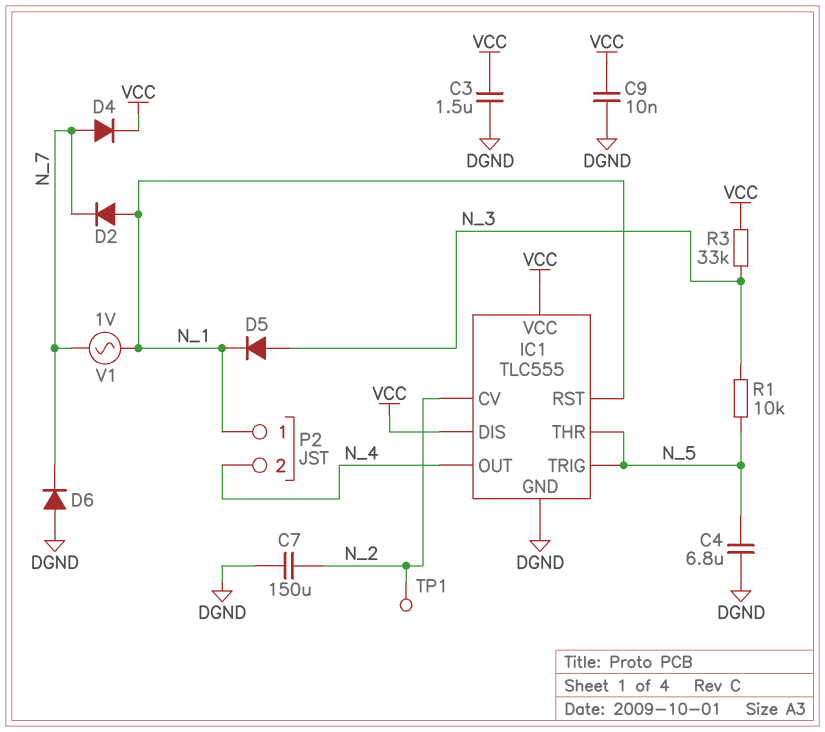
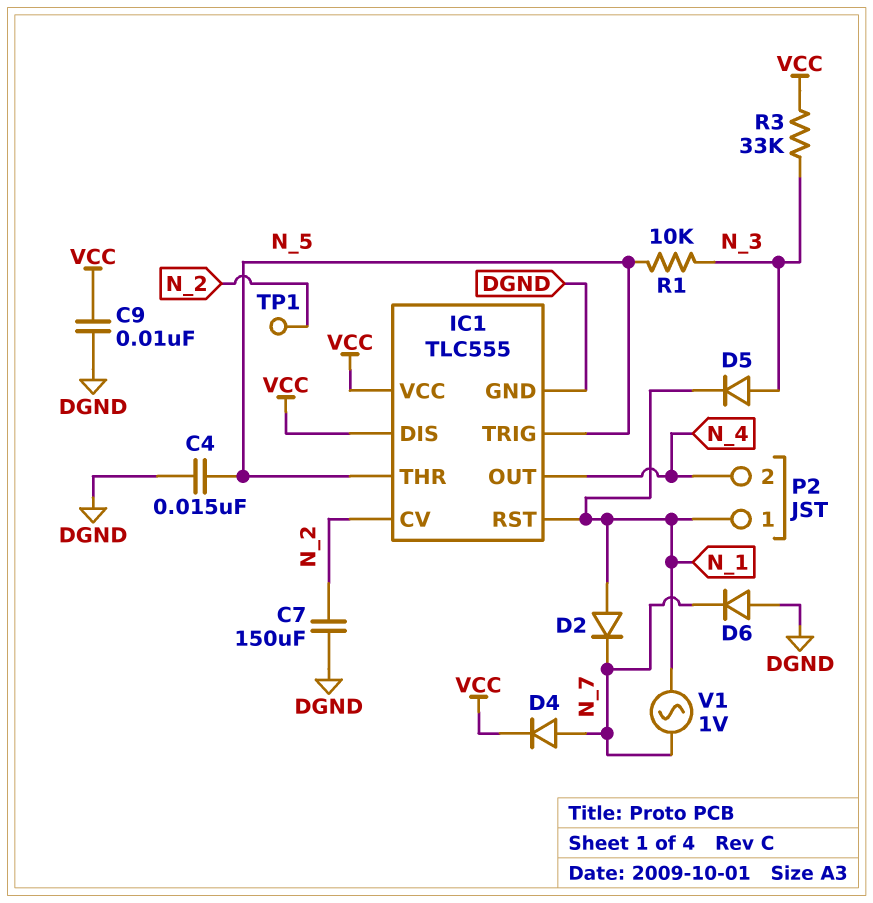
C3: 1.5uF (DGND, VCC) -> none
C4: 6.8uF (DGND, N_5) -> 15nF (DGND, N_5)

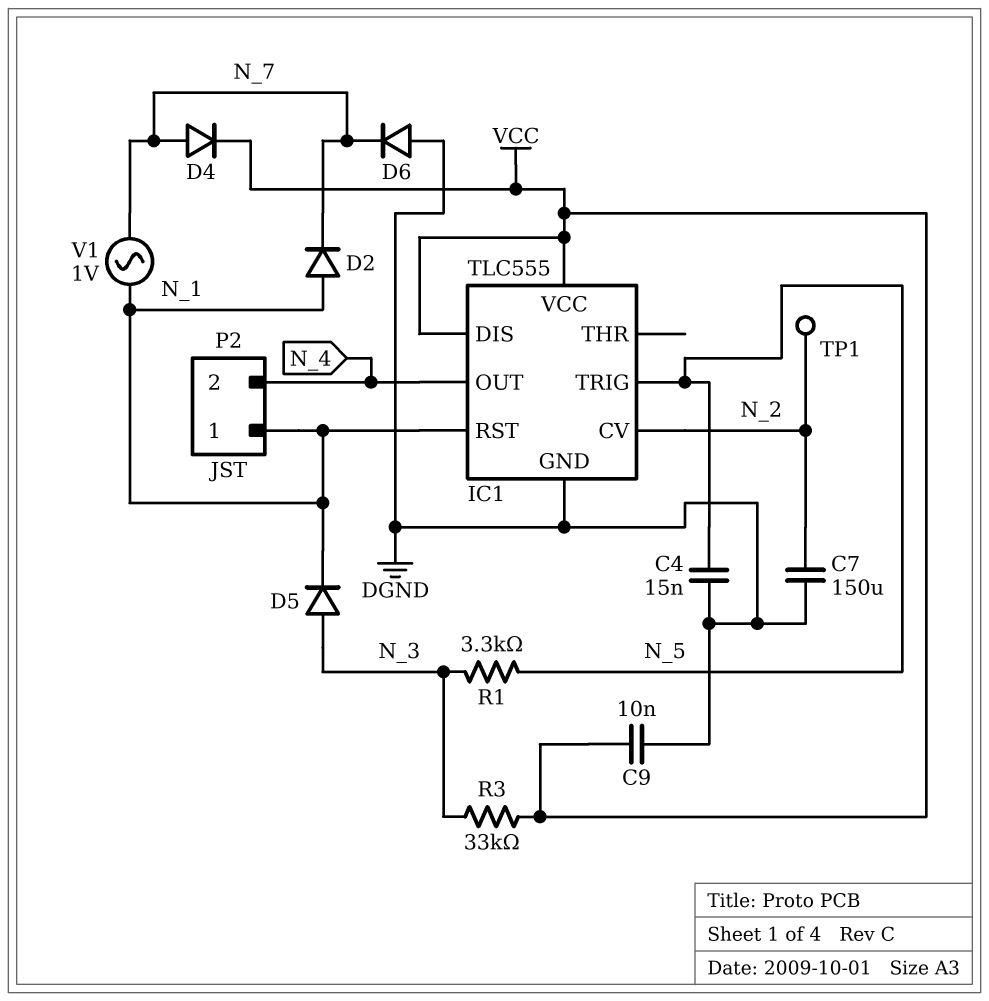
IC1 pin THR: N_5 -> none
R1: 10k (N_3, N_5) -> 3.3k (N_3, N_5)

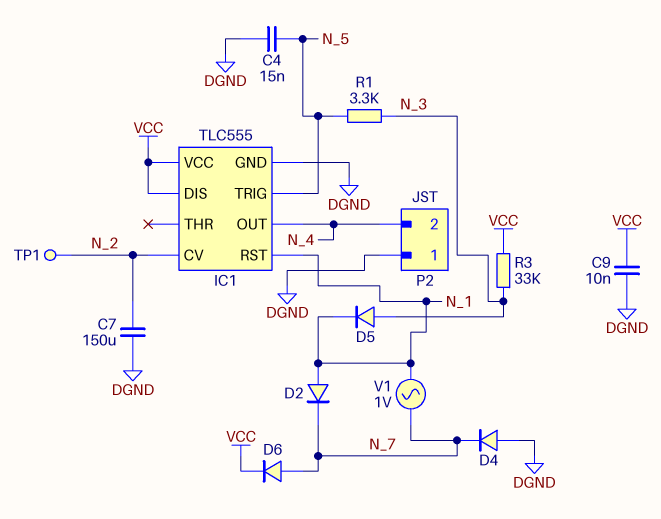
D4: diode (A N_7, K VCC) -> diode (A DGND, K N_7)
D6: diode (A DGND, K N_7) -> diode (A N_7, K VCC)
P2 pin 1: N_1 -> DGND

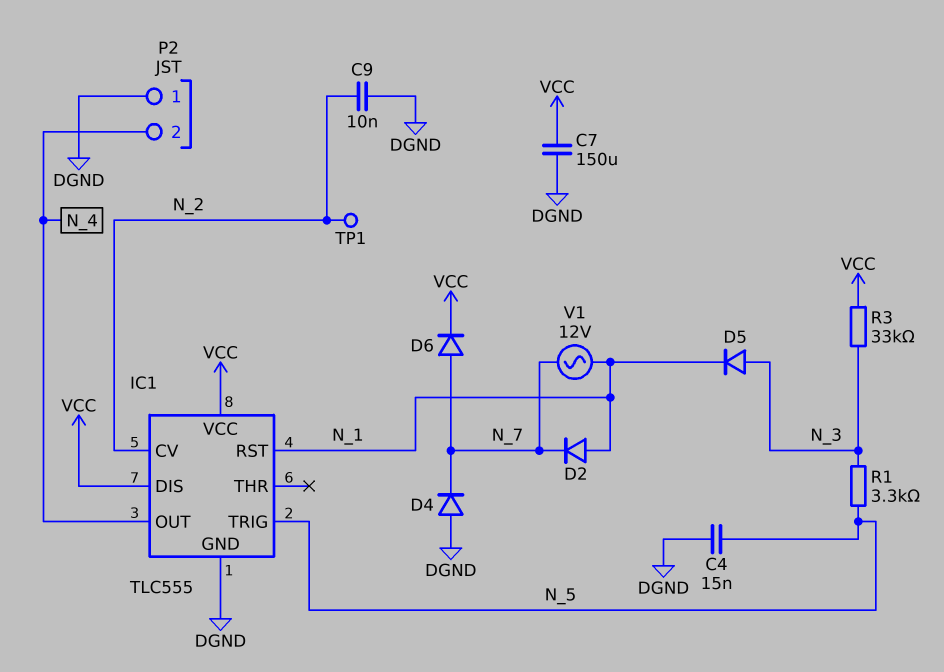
C7: 150uF (DGND, N_2) -> 150uF (DGND, VCC)
C9: 10nF (DGND, VCC) -> 10nF (DGND, N_2)
V1: AC 1V (N_1, N_7) -> AC 12V (N_1, N_7)

